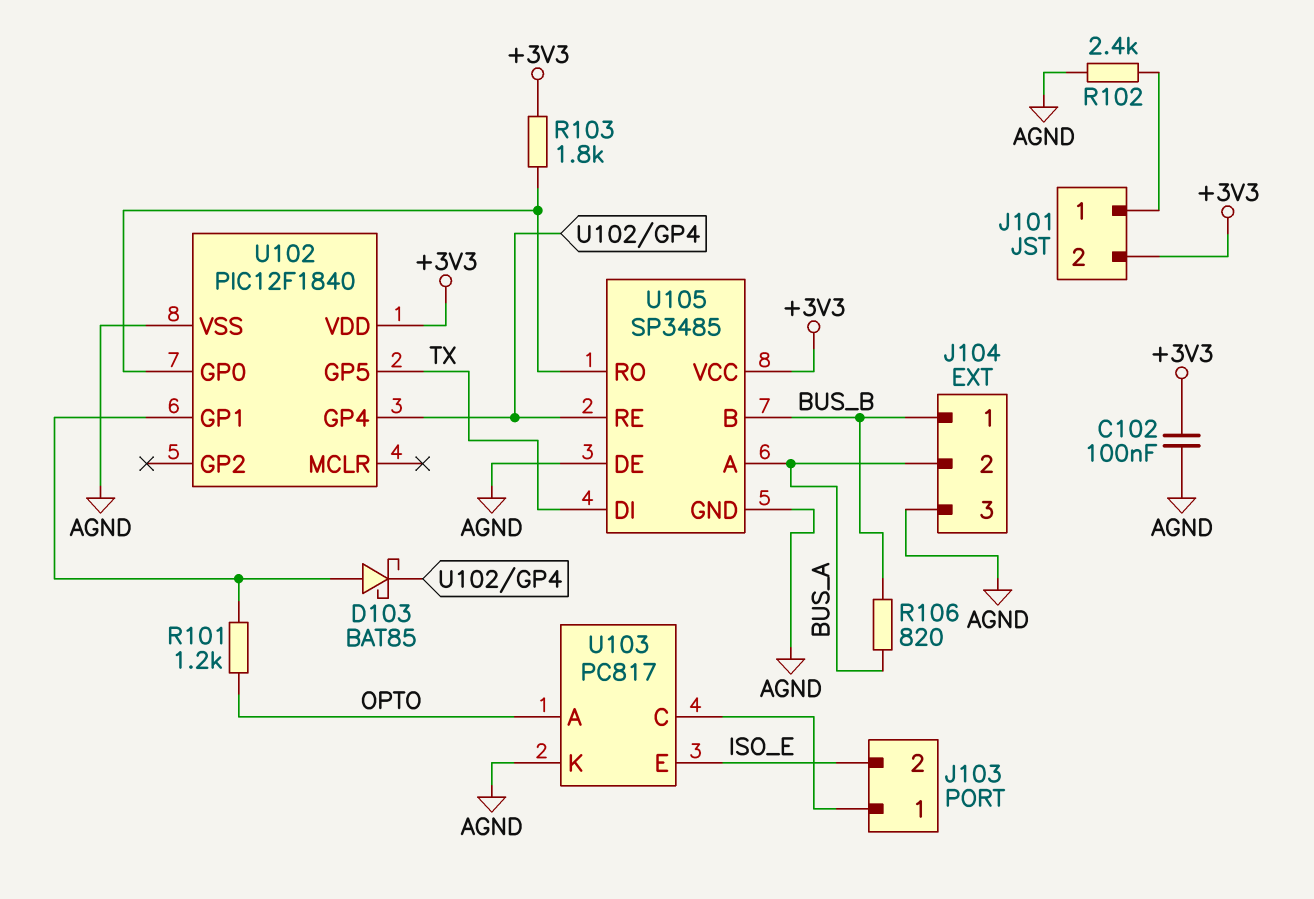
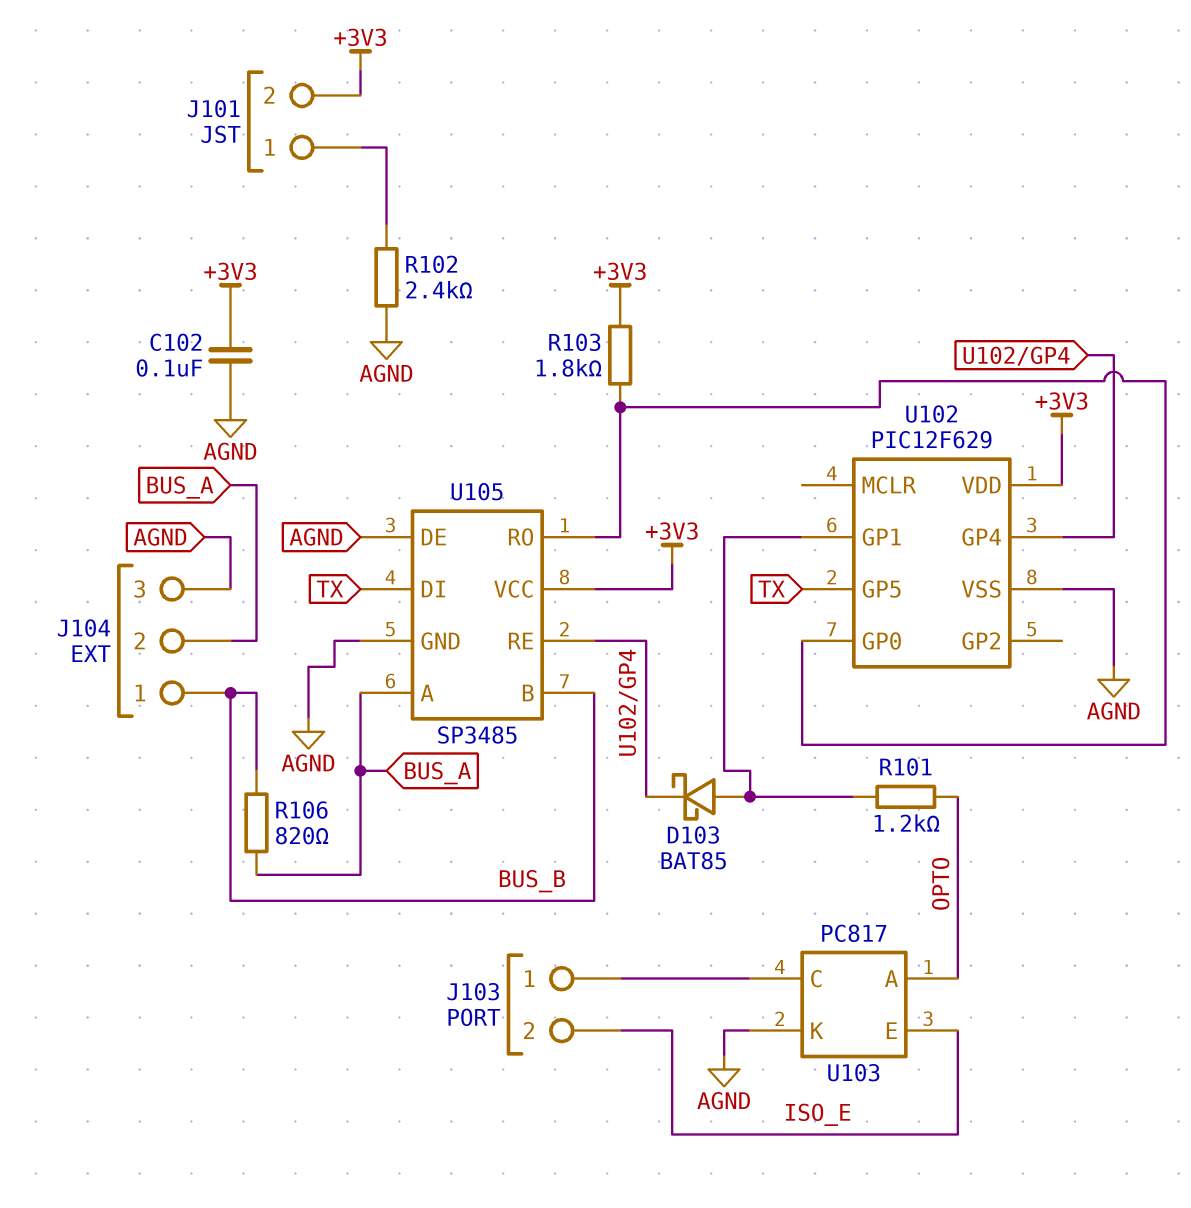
U102: PIC12F1840 -> PIC12F629

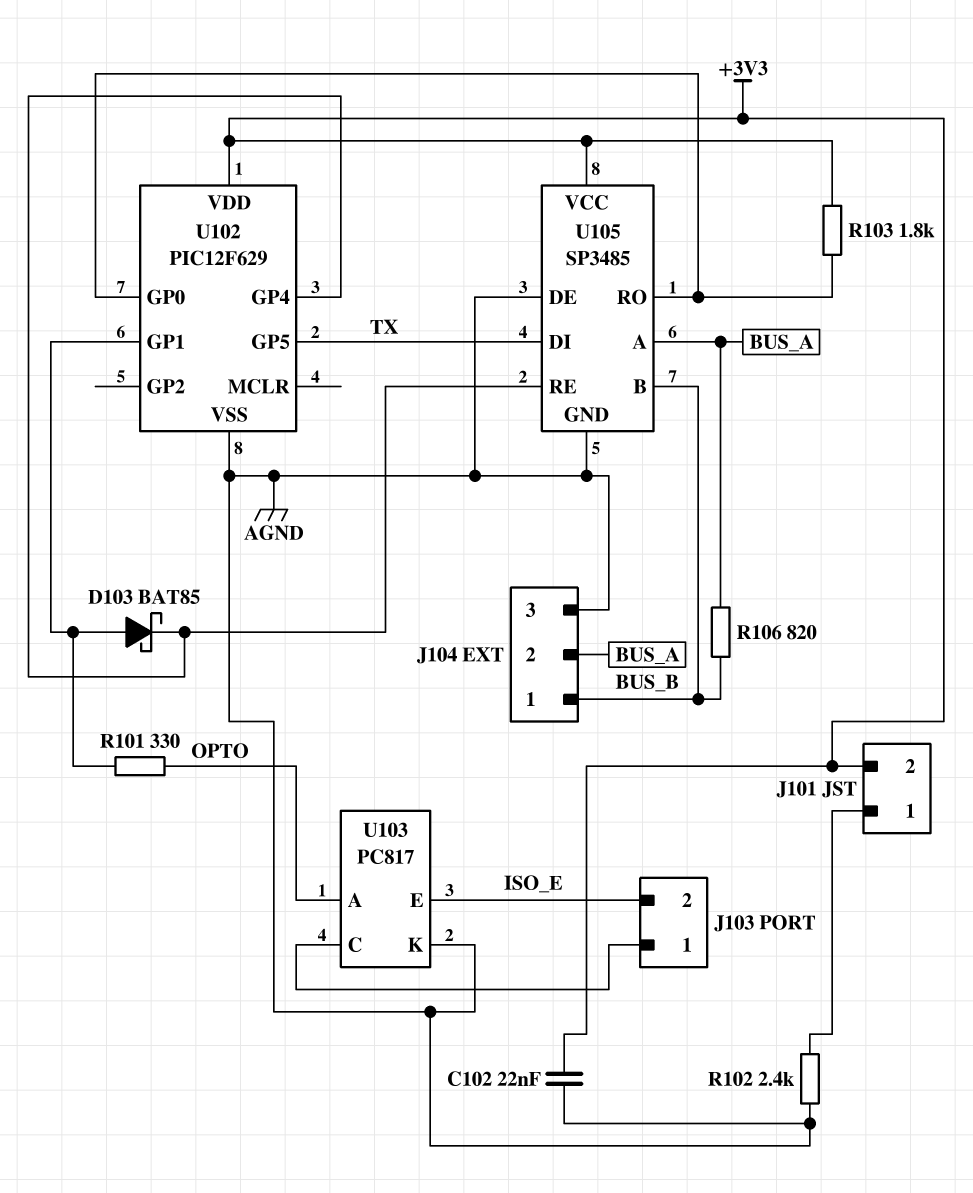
C102: 100nF (+3V3, AGND) -> 22nF (+3V3, AGND)
R101: 1.2k (OPTO, U102/GP1) -> 330 (OPTO, U102/GP1)

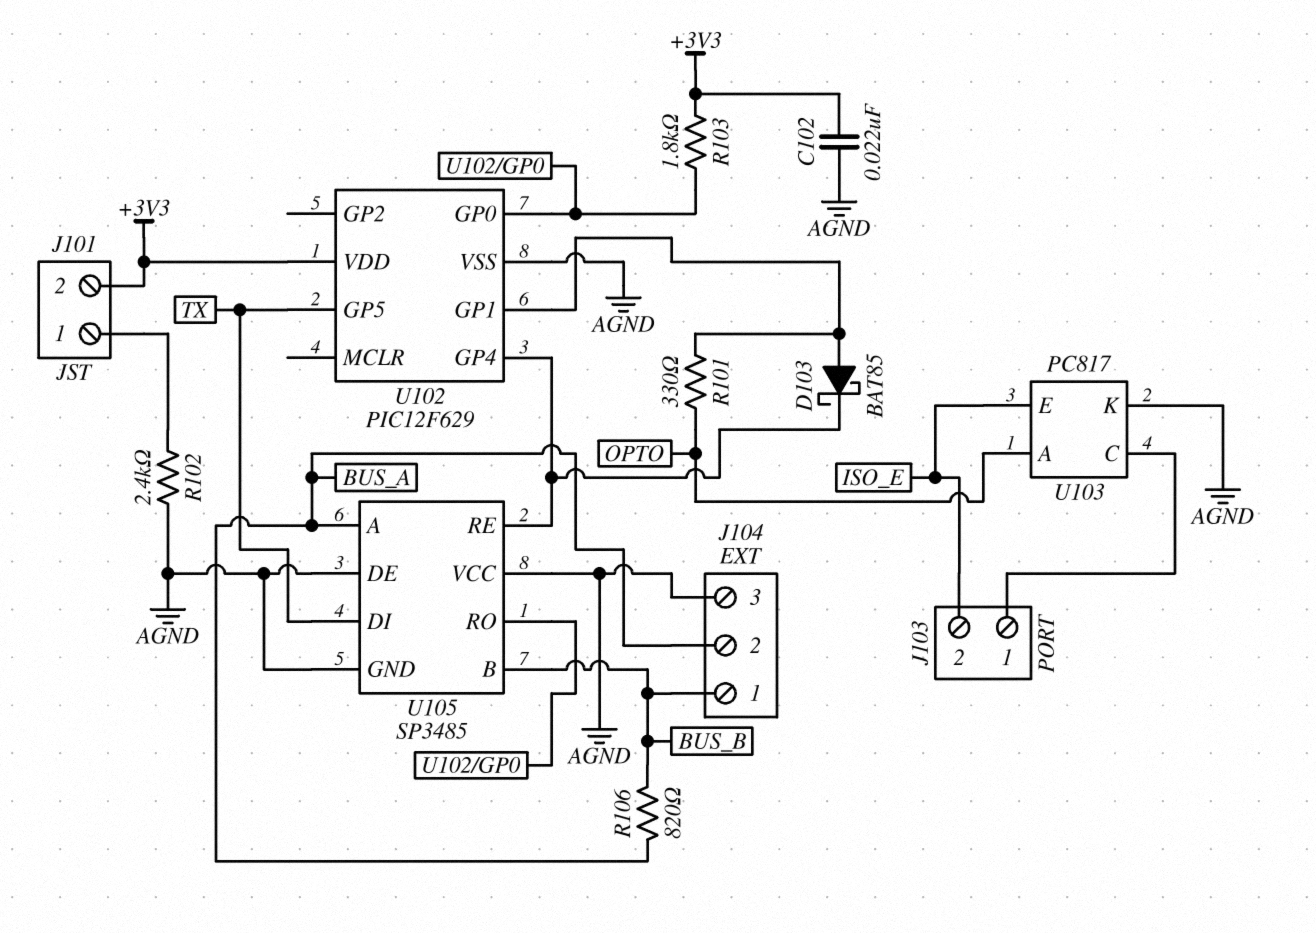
U105 pin VCC: +3V3 -> AGND

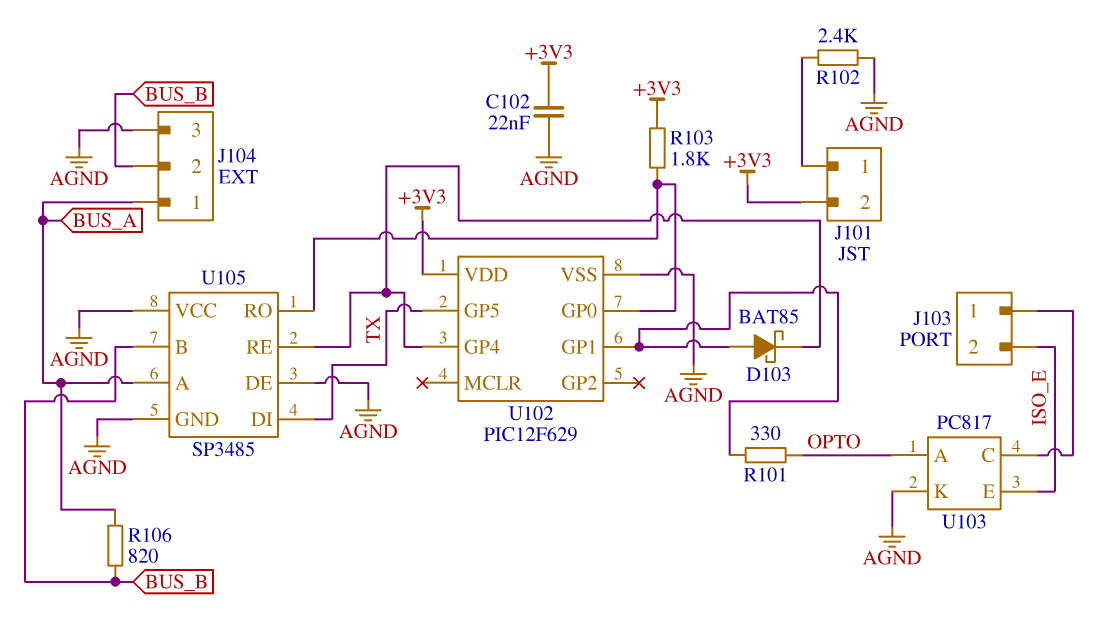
J104 pin 1: BUS_B -> BUS_A
J104 pin 2: BUS_A -> BUS_B

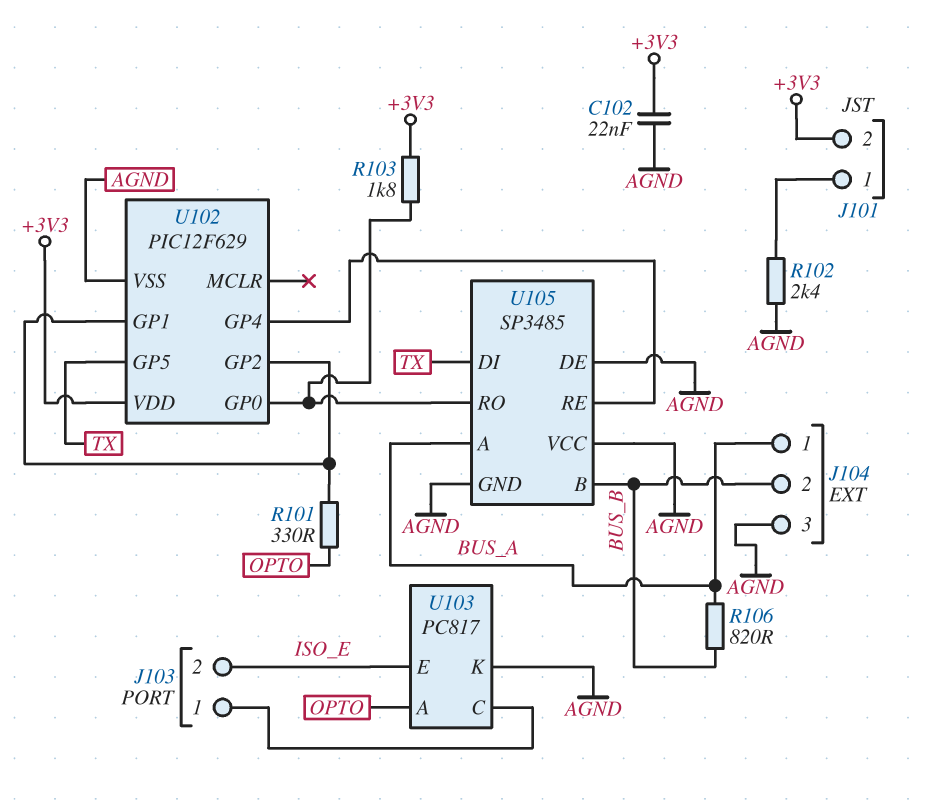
D103: schottky BAT85 (A U102/GP1, K U102/GP4) -> none
U102 pin GP2: none -> U102/GP1

